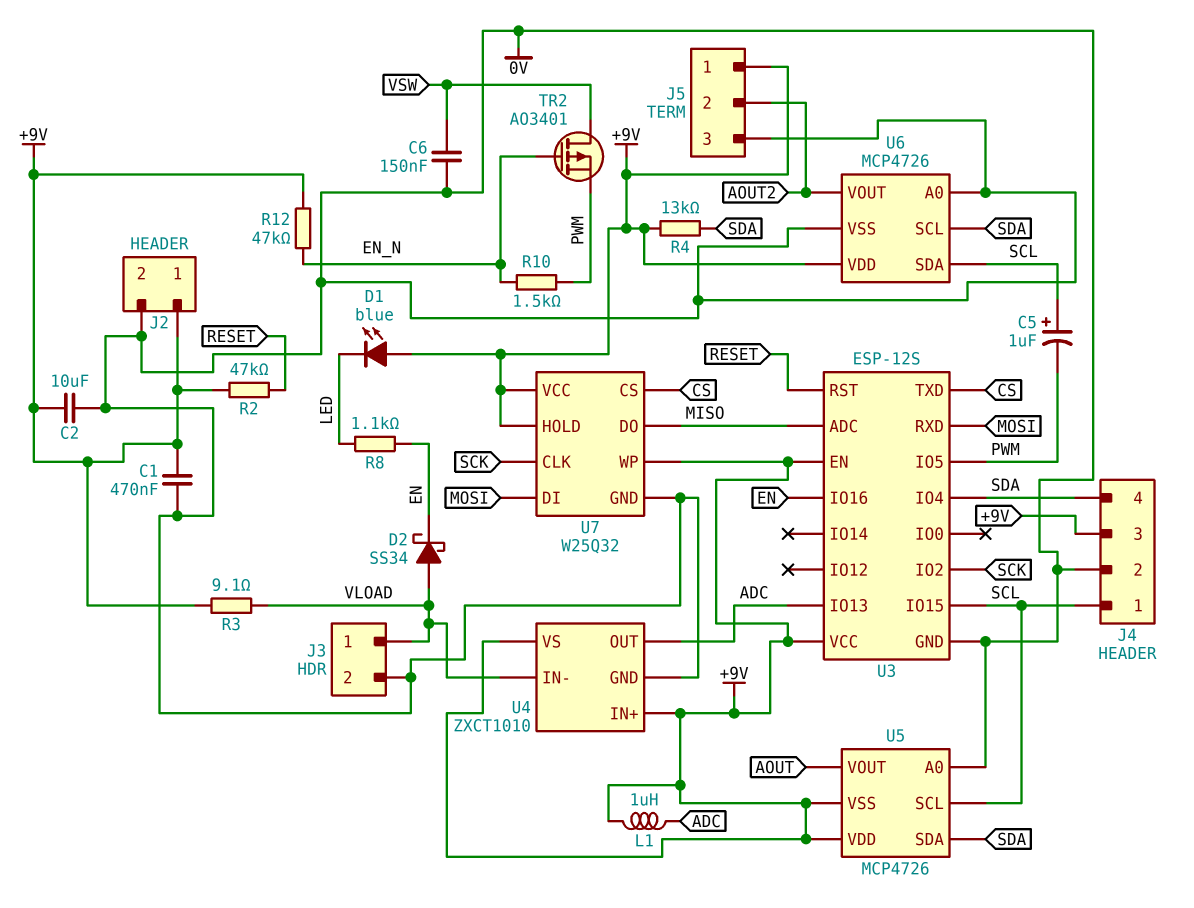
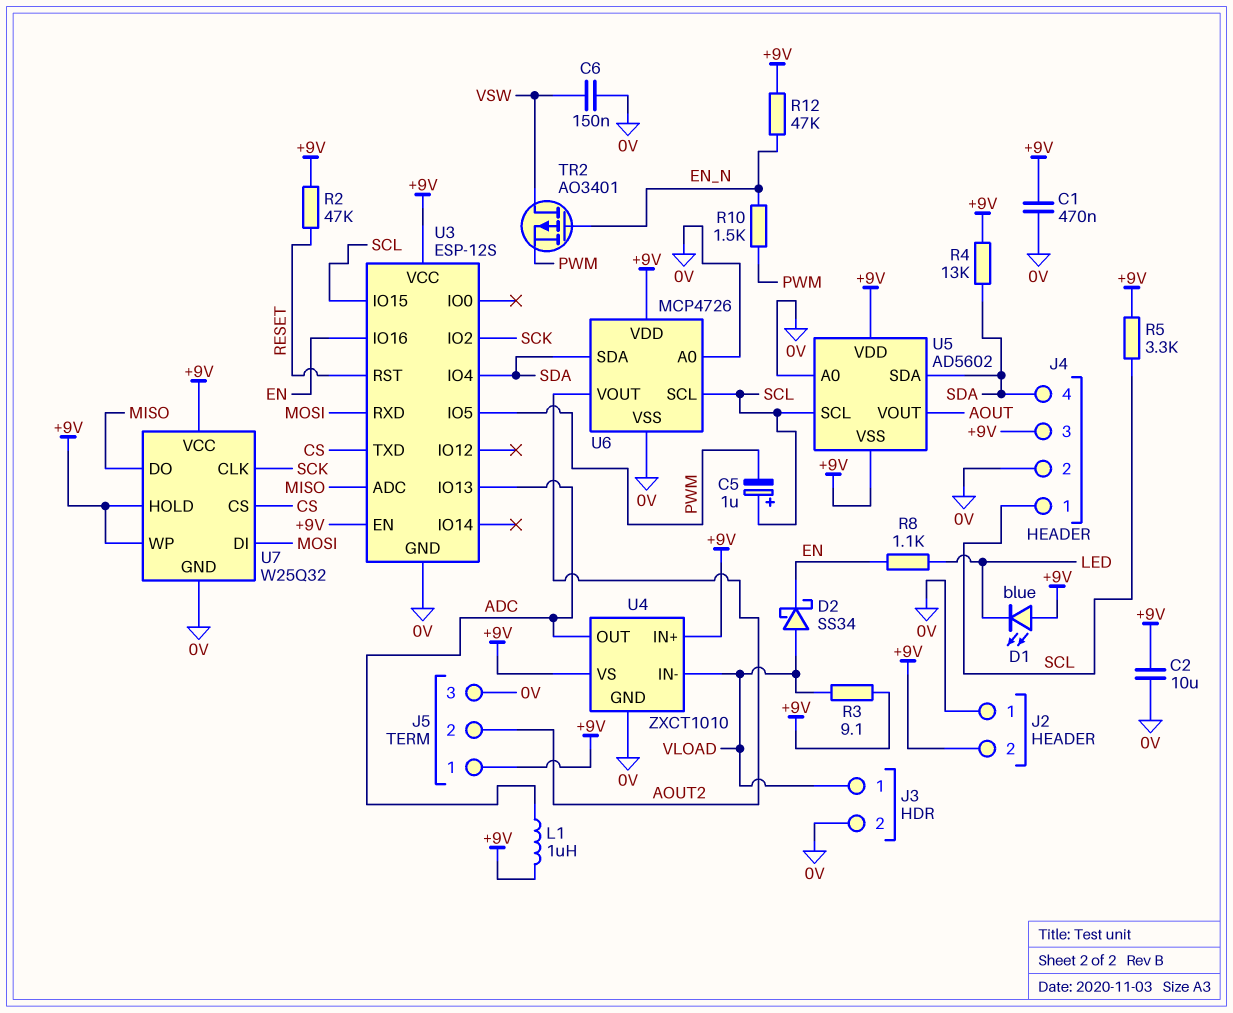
J2 pin 1: +9V -> 0V
J2 pin 2: 0V -> +9V
R5: none -> 3.3k (+9V, SCL)
U5: MCP4726 -> AD5602
U6 pin SCL: SDA -> SCL
U6 pin SDA: SCL -> SDA

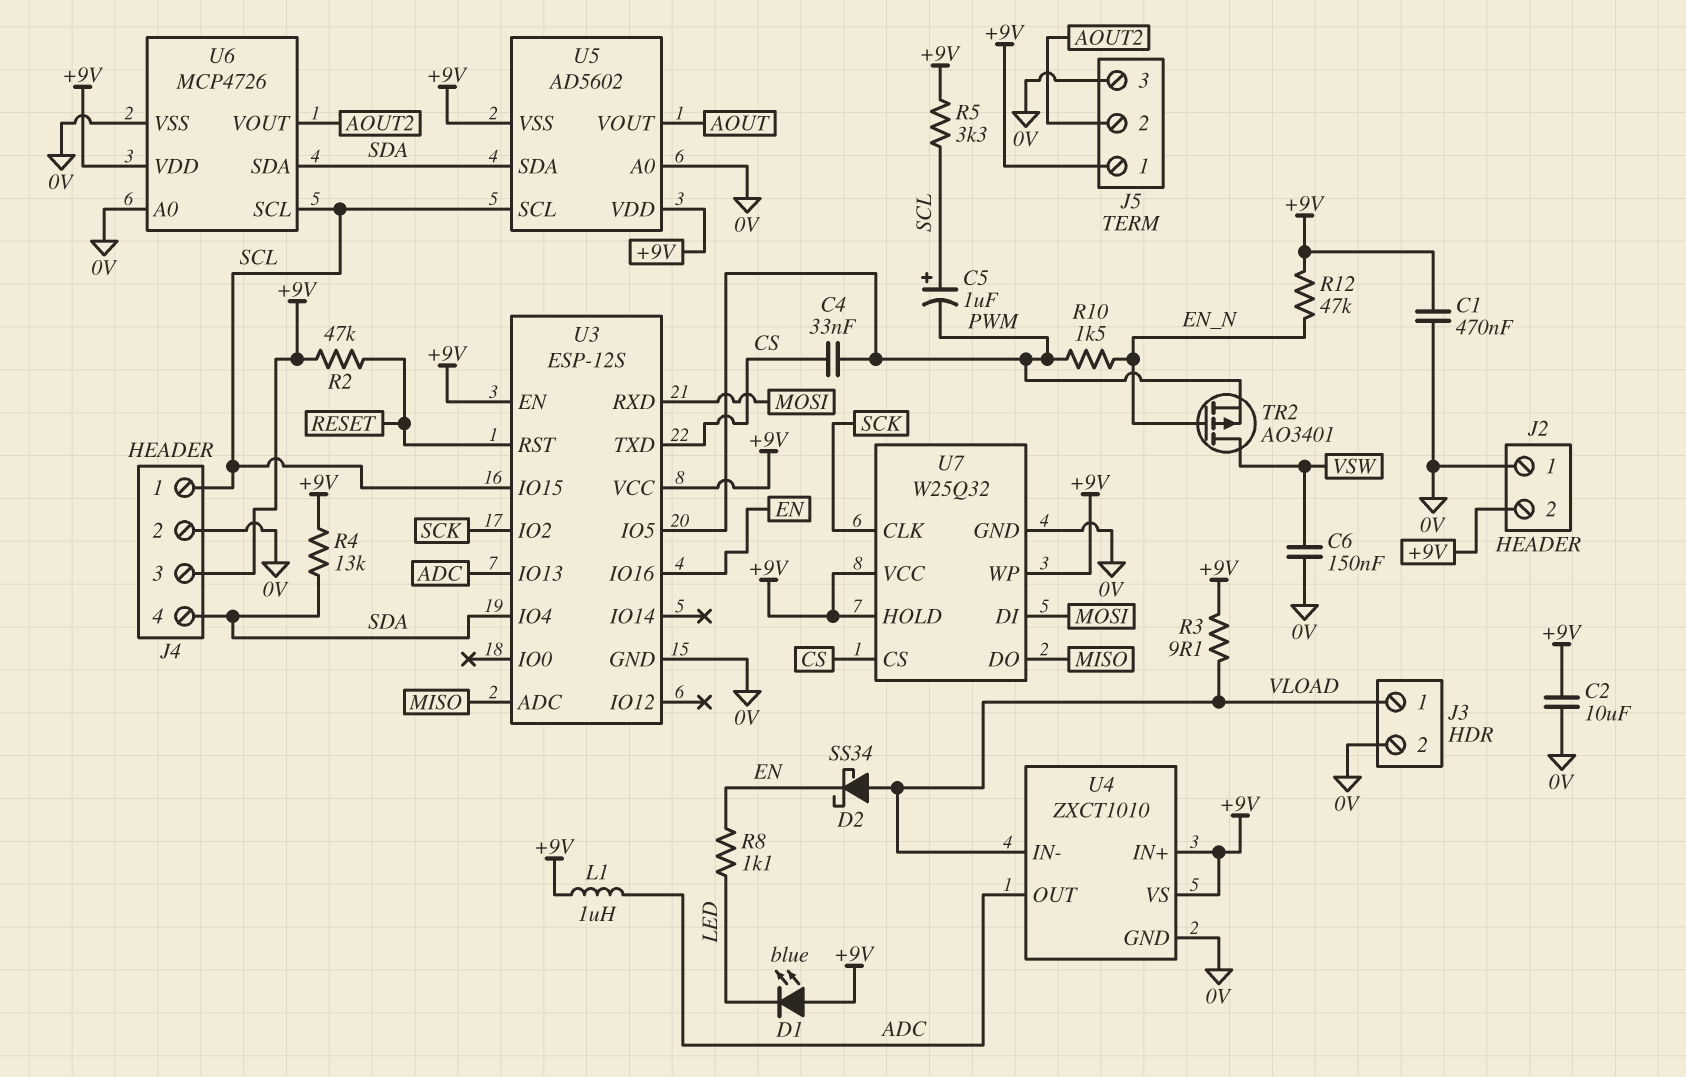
C4: none -> 33nF (CS, PWM)

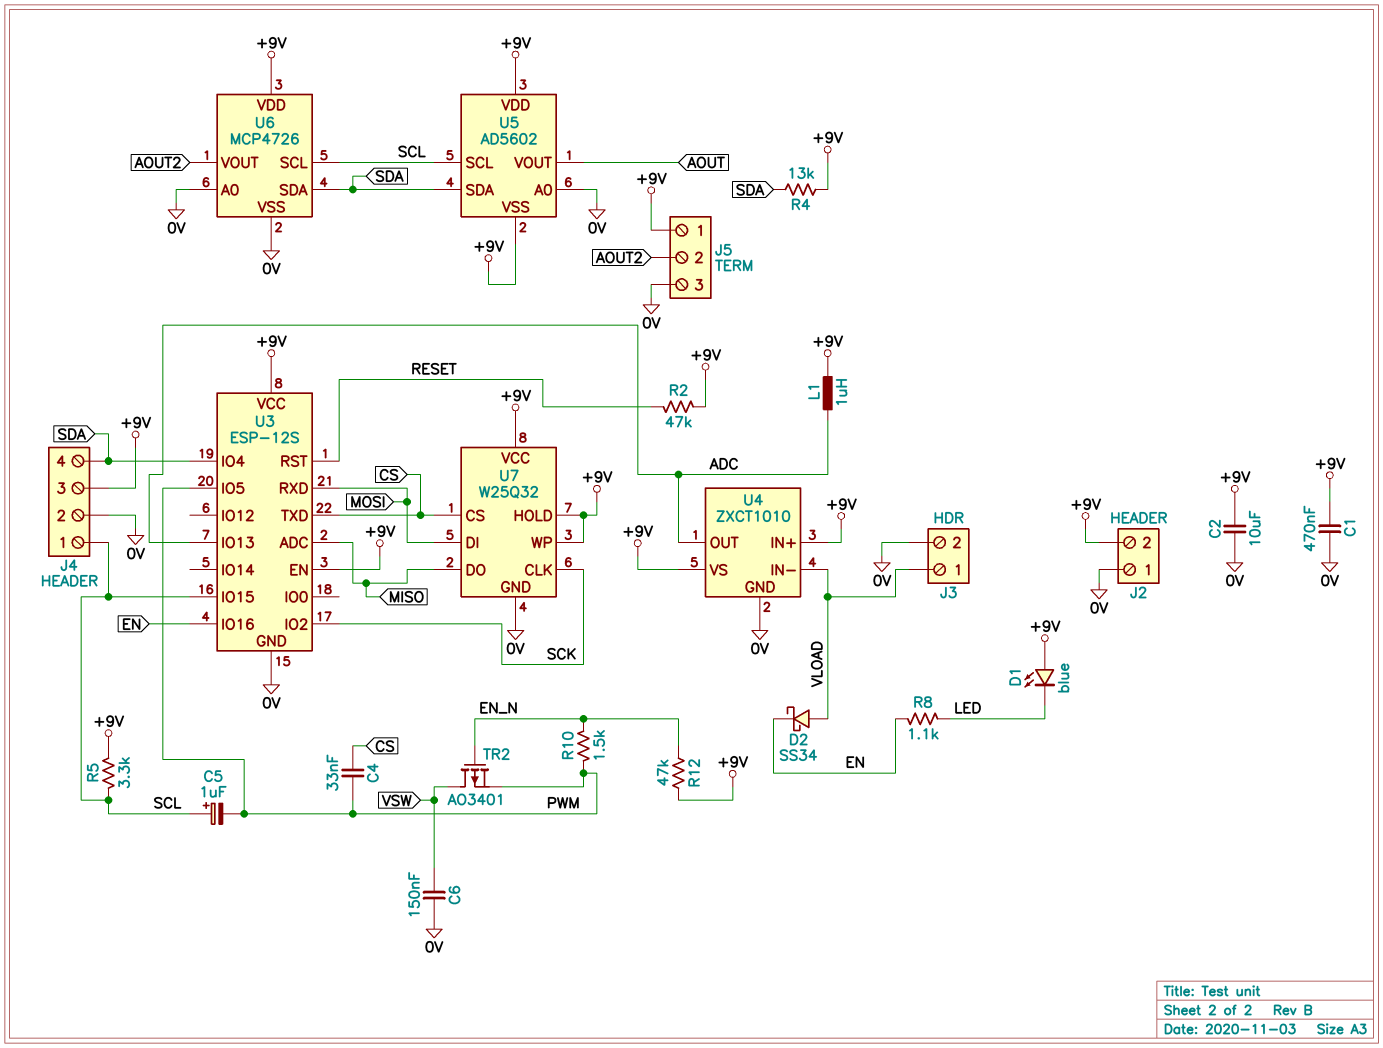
R3: 9.1 (+9V, VLOAD) -> none

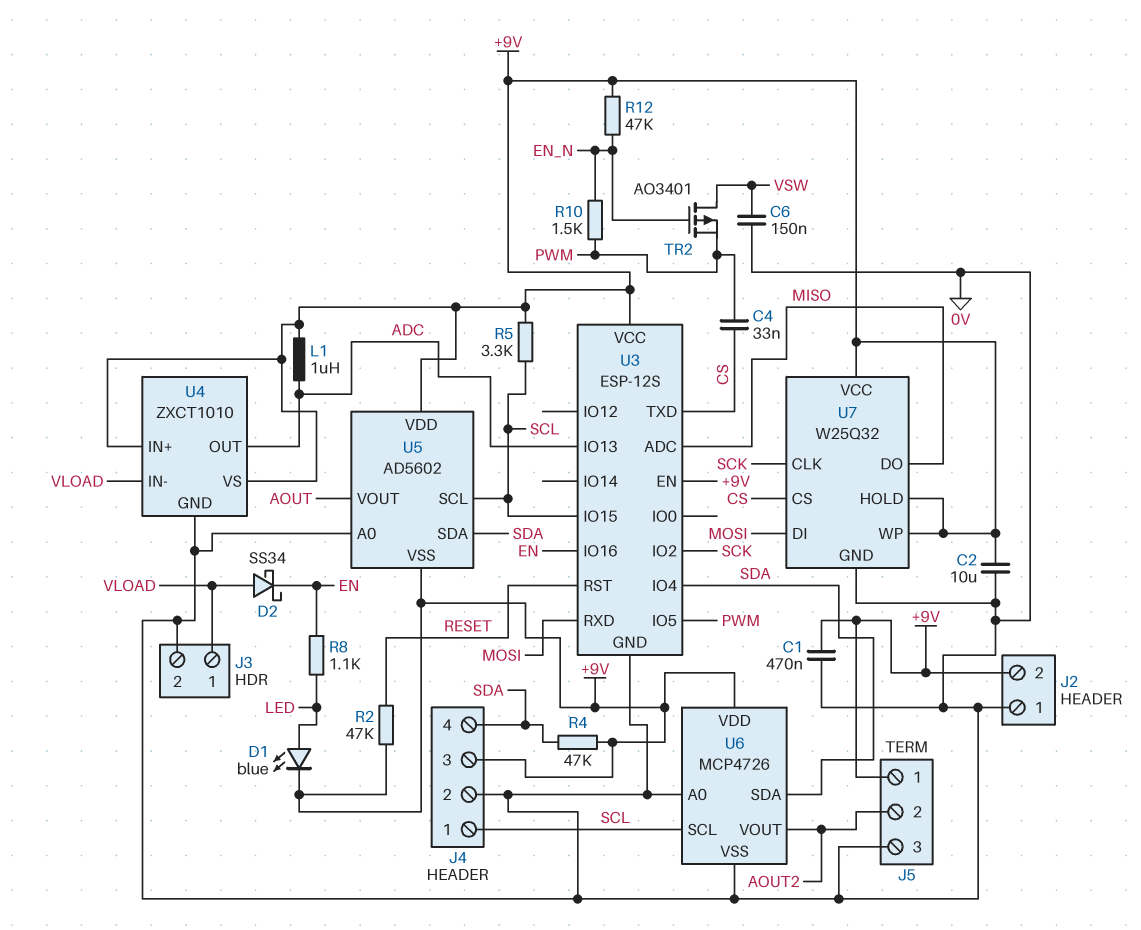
C5: 1uF (plus SCL, minus PWM) -> none
D1: LED blue (A +9V, K LED) -> LED blue (A LED, K +9V)
R4: 13k (+9V, SDA) -> 47k (+9V, SDA)

